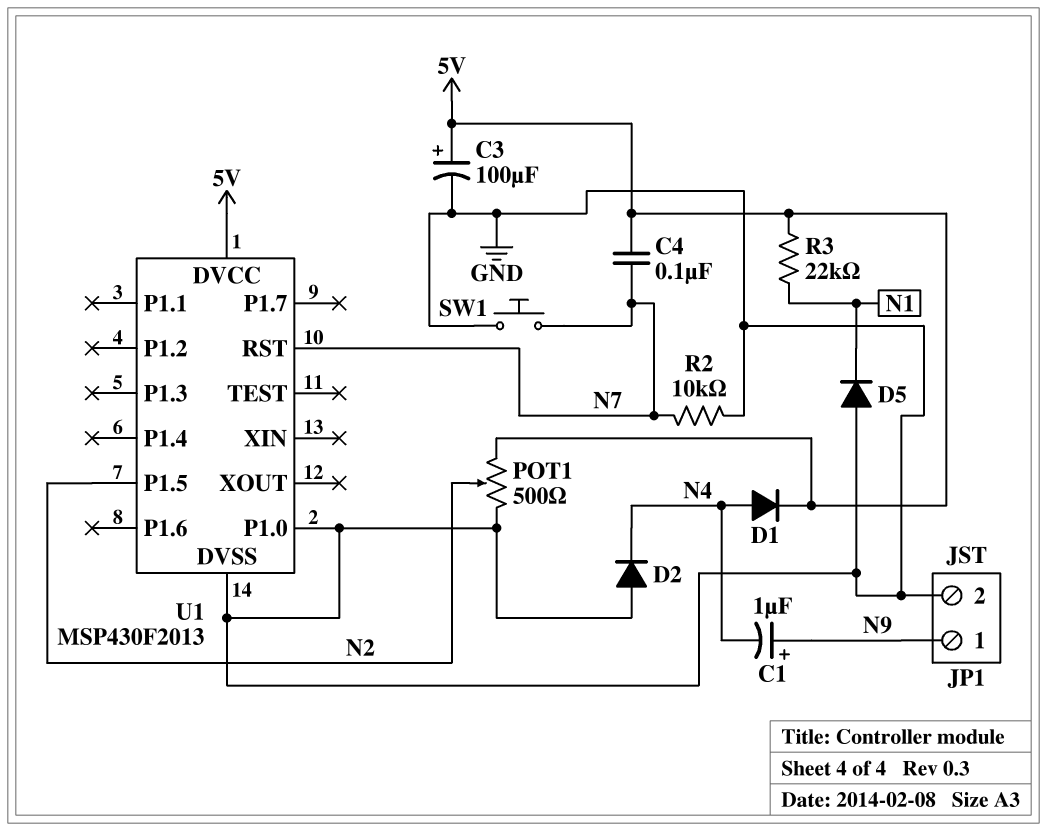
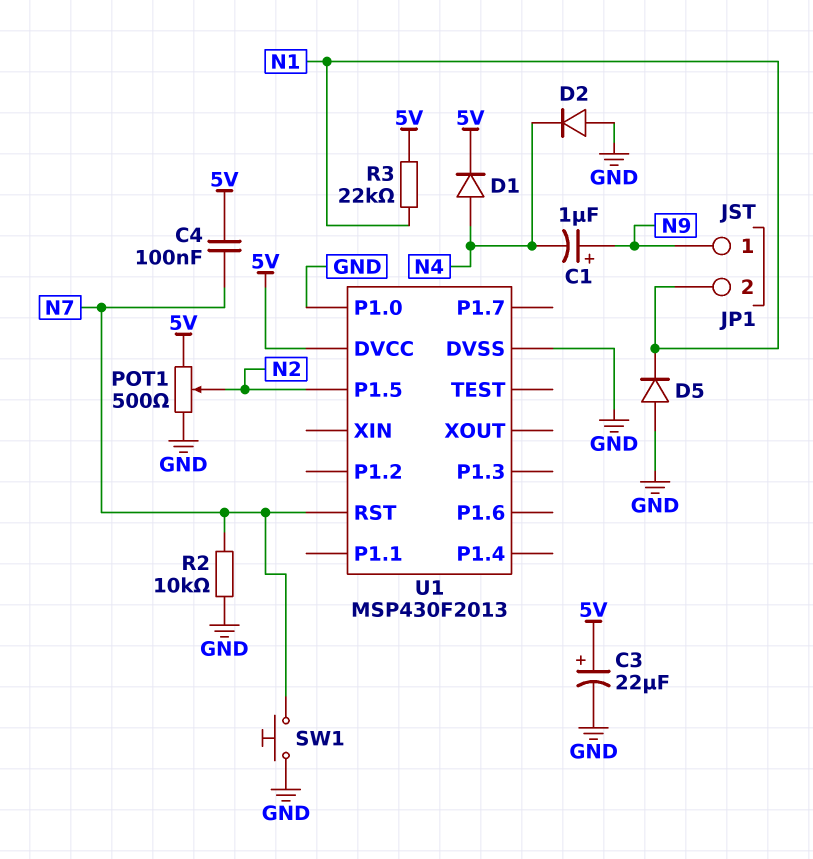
C3: 100uF (plus 5V, minus GND) -> 22uF (plus 5V, minus GND)
JP1 pin 2: GND -> N1

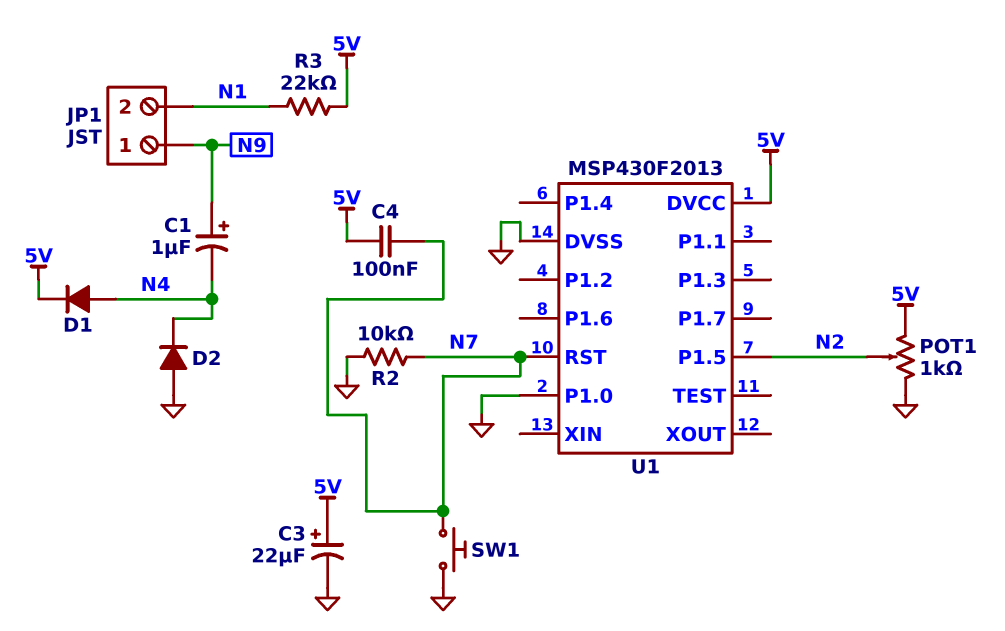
D5: diode (A GND, K N1) -> none
POT1: 500 (5V, GND, wiper N2) -> 1k (5V, GND, wiper N2)

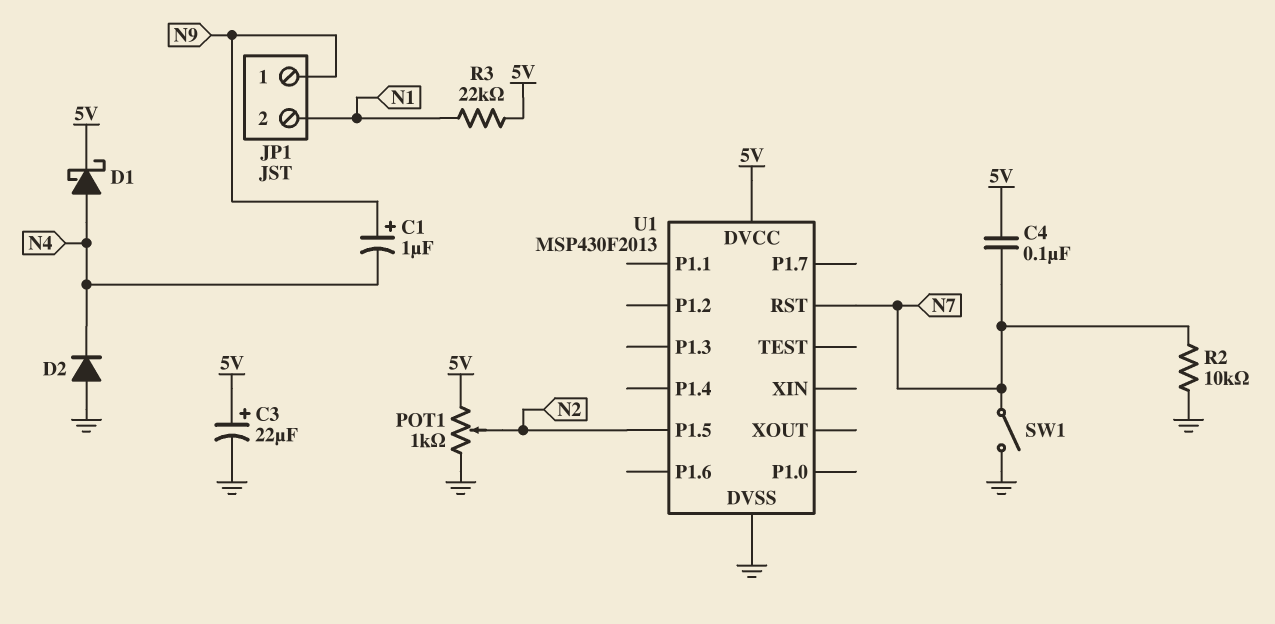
D1: diode (A N4, K 5V) -> schottky (A N4, K 5V)
SW1: button (GND, N7) -> switch (GND, N7)
U1 pin P1.0: GND -> none

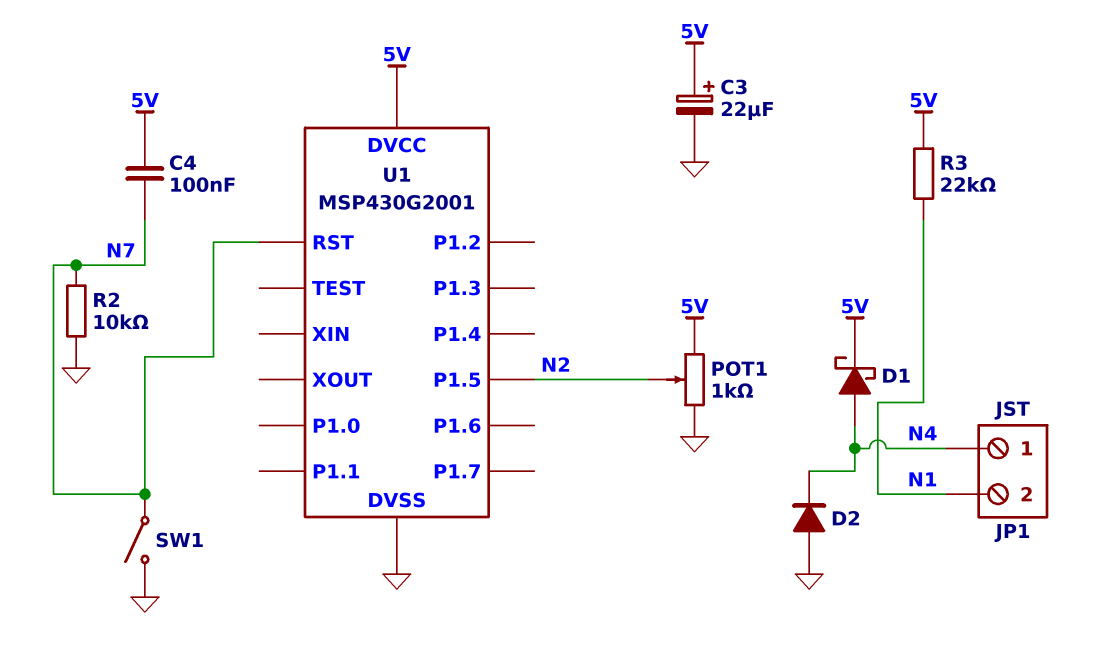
C1: 1uF (plus N9, minus N4) -> none
JP1 pin 1: N9 -> N4
U1: MSP430F2013 -> MSP430G2001

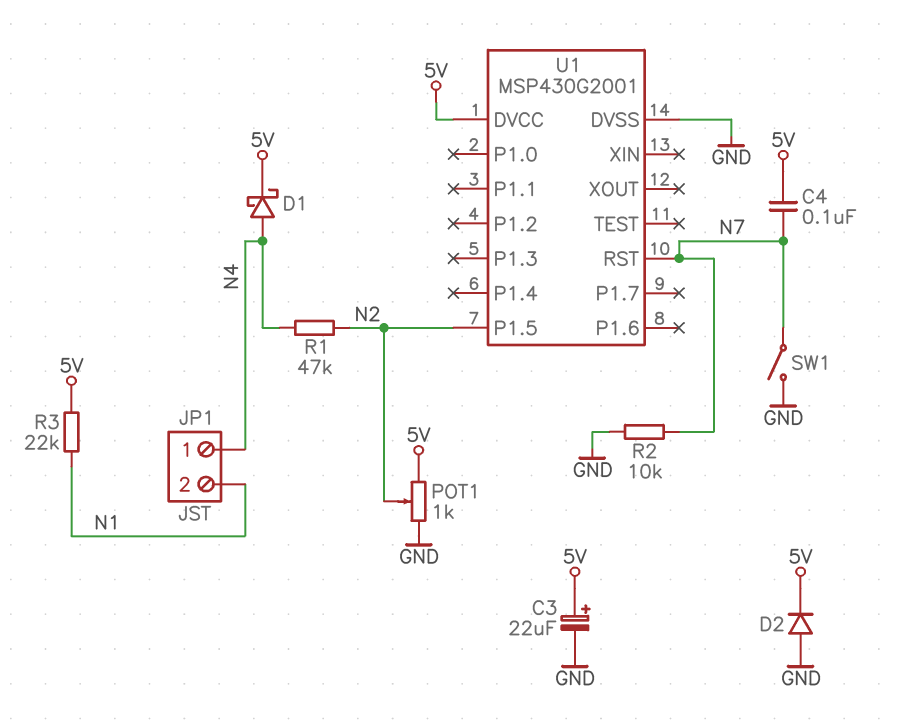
D2: diode (A GND, K N4) -> diode (A GND, K 5V)
R1: none -> 47k (N2, N4)

